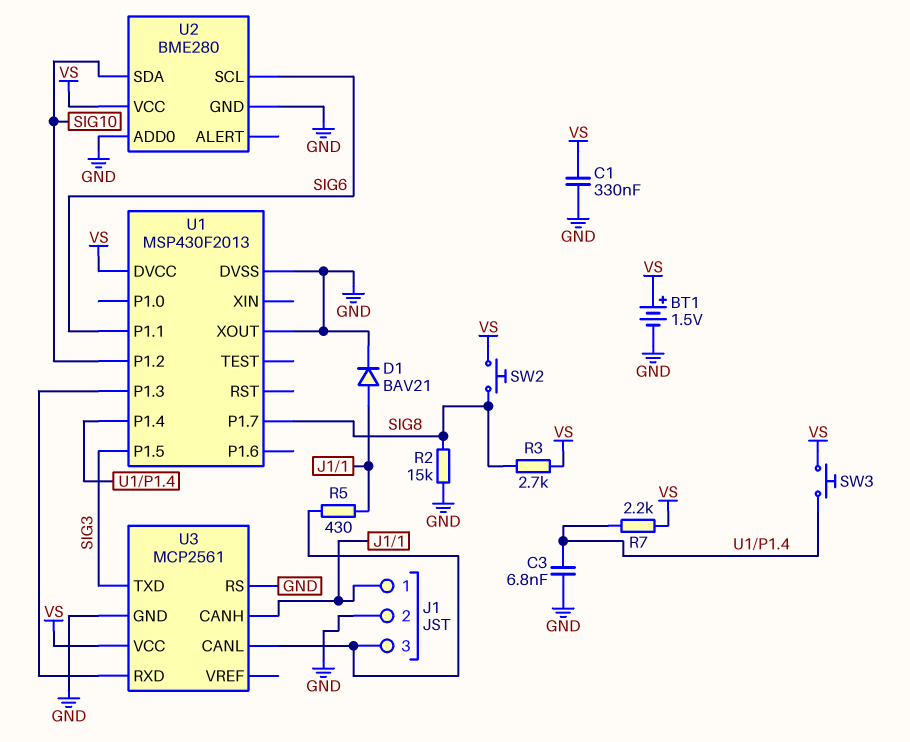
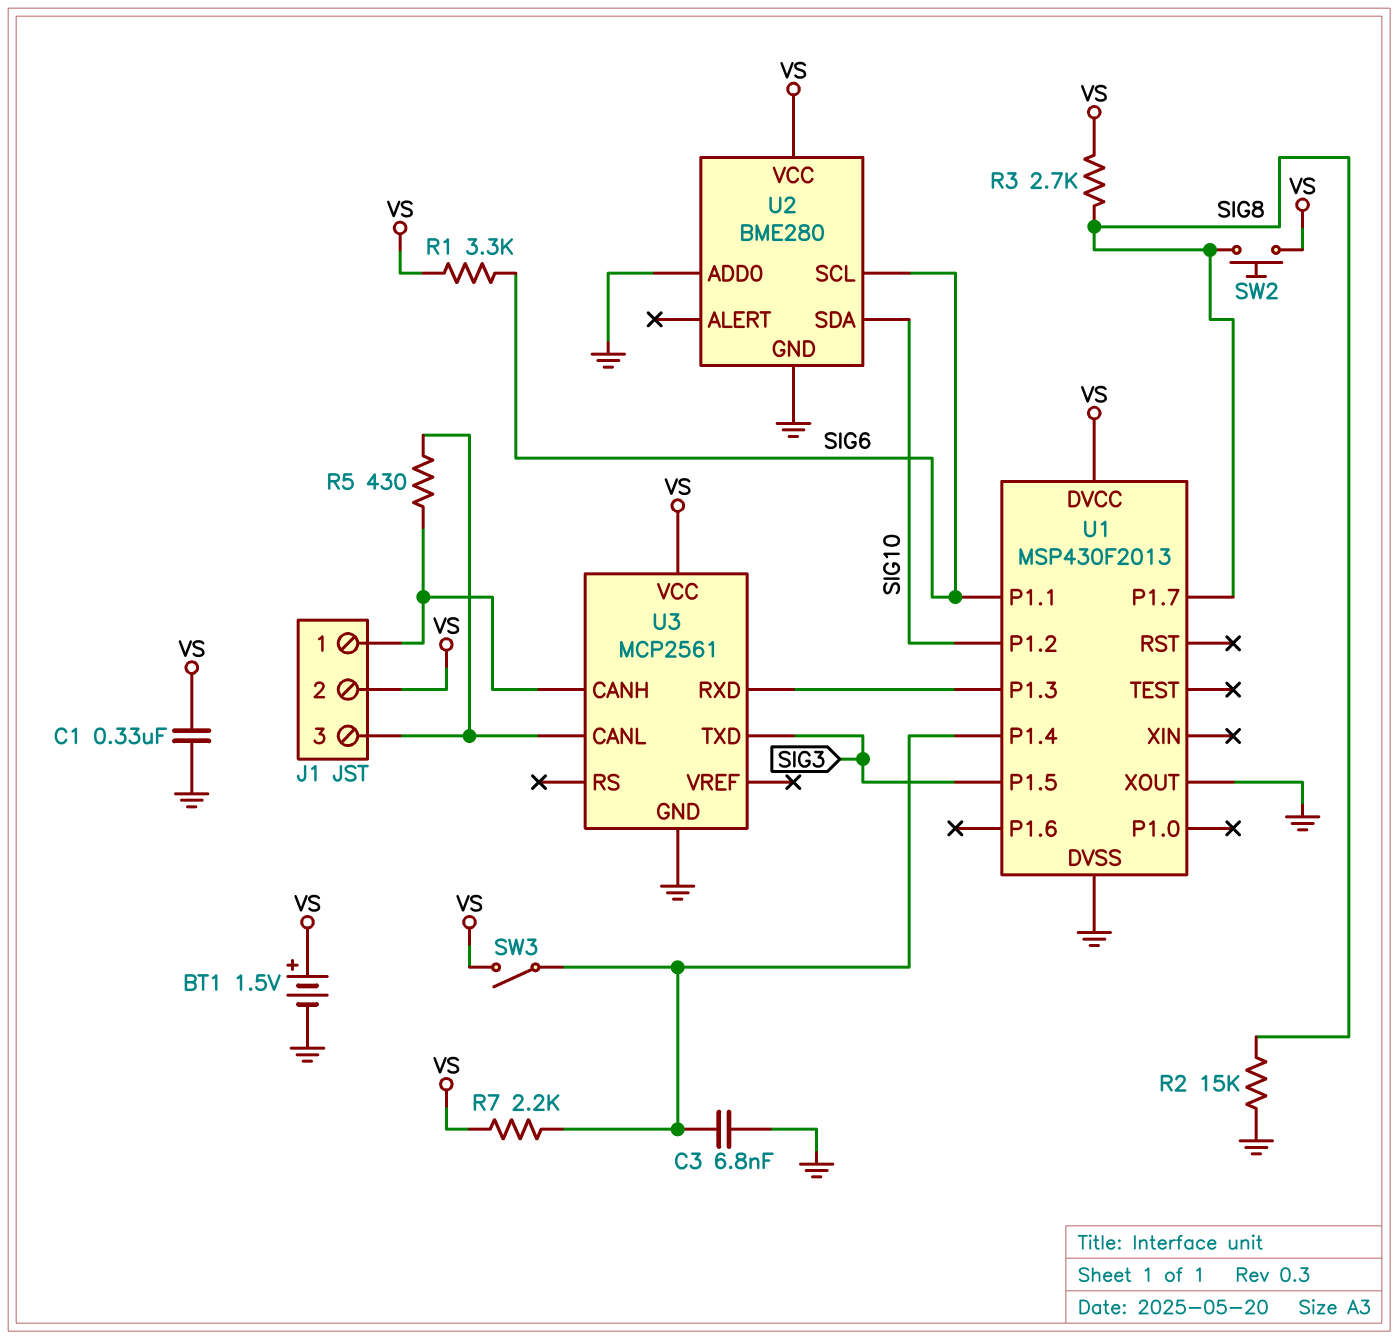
D1: diode BAV21 (A J1/1, K GND) -> none
J1 pin 2: GND -> VS
R1: none -> 3.3k (SIG6, VS)
SW3: button (U1/P1.4, VS) -> switch (U1/P1.4, VS)
U3 pin RS: GND -> none

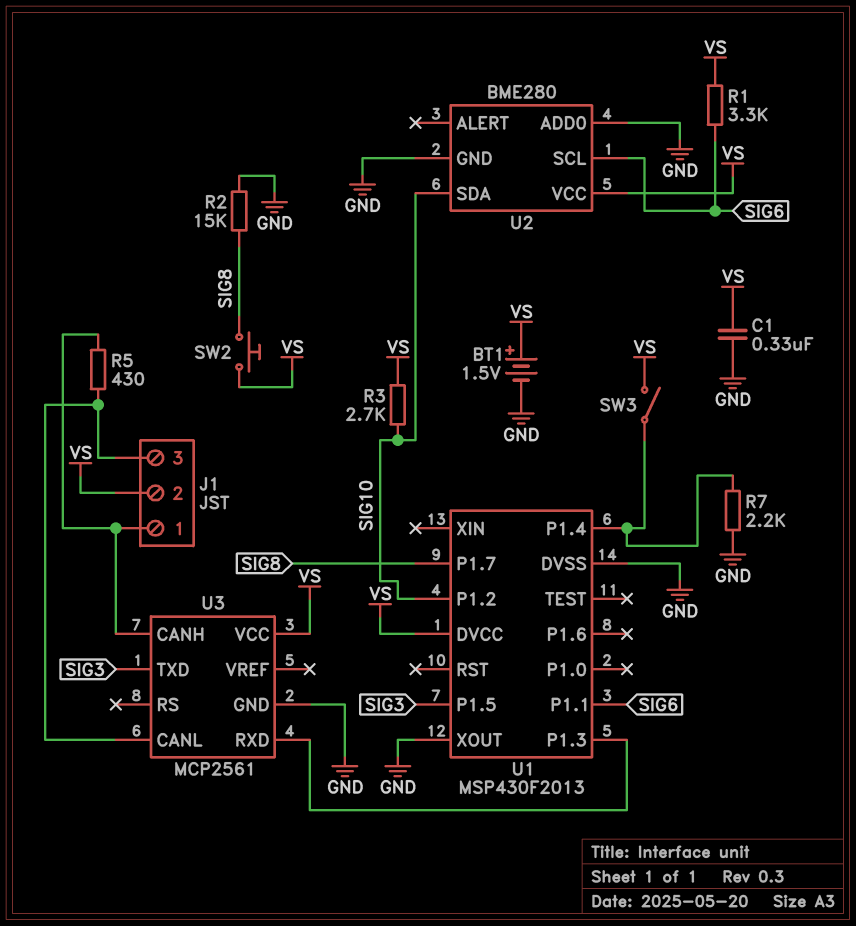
C3: 6.8nF (GND, U1/P1.4) -> none
R3: 2.7k (SIG8, VS) -> 2.7k (SIG10, VS)
R7: 2.2k (U1/P1.4, VS) -> 2.2k (GND, U1/P1.4)

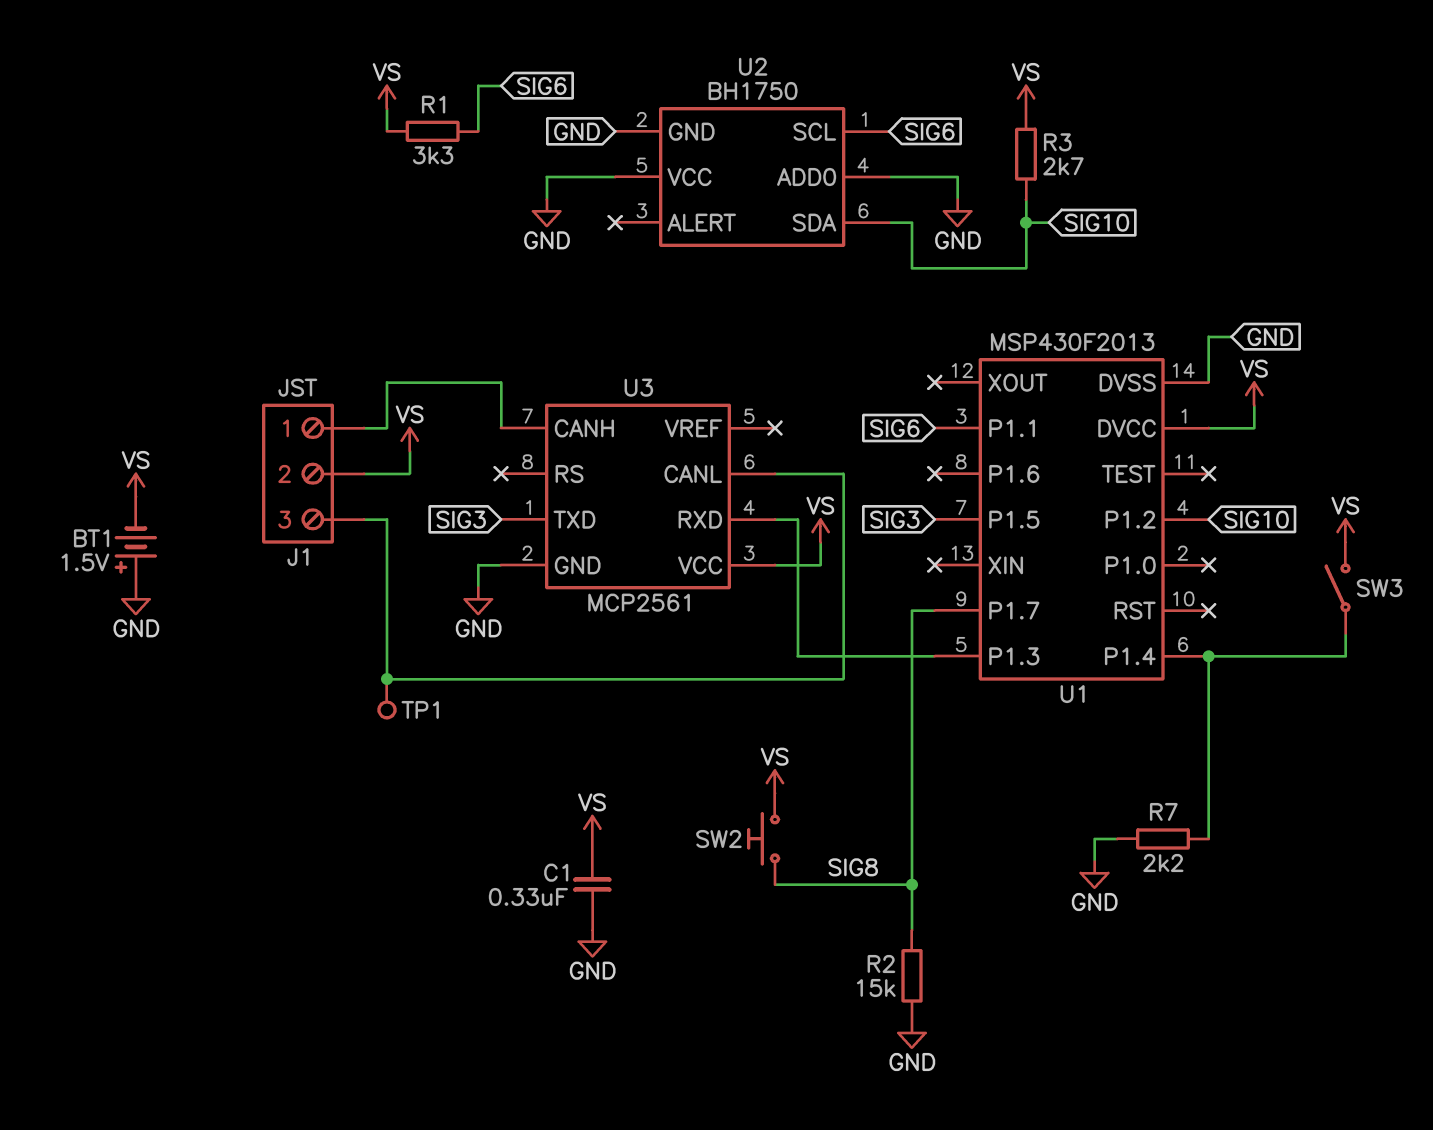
BT1: 1.5V (plus VS, minus GND) -> 1.5V (plus GND, minus VS)
R5: 430 (J1/1, J1/3) -> none
TP1: none -> test point (J1/3)
U1 pin XOUT: GND -> none
U2: BME280 -> BH1750
U2 pin VCC: VS -> GND

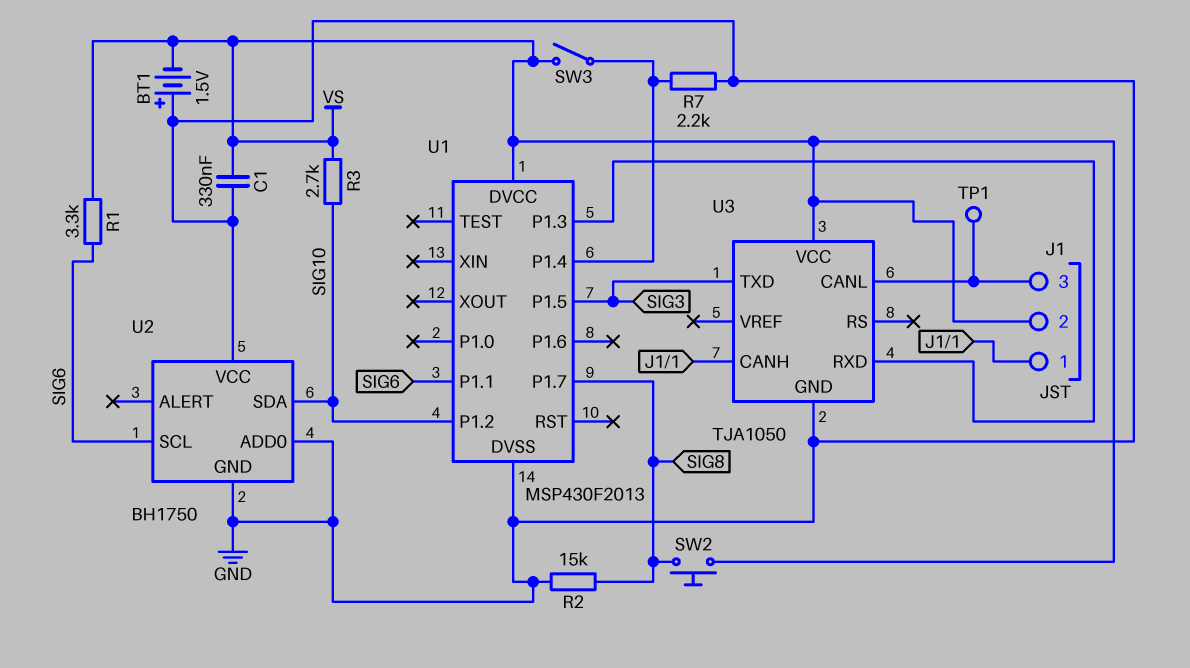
U3: MCP2561 -> TJA1050

